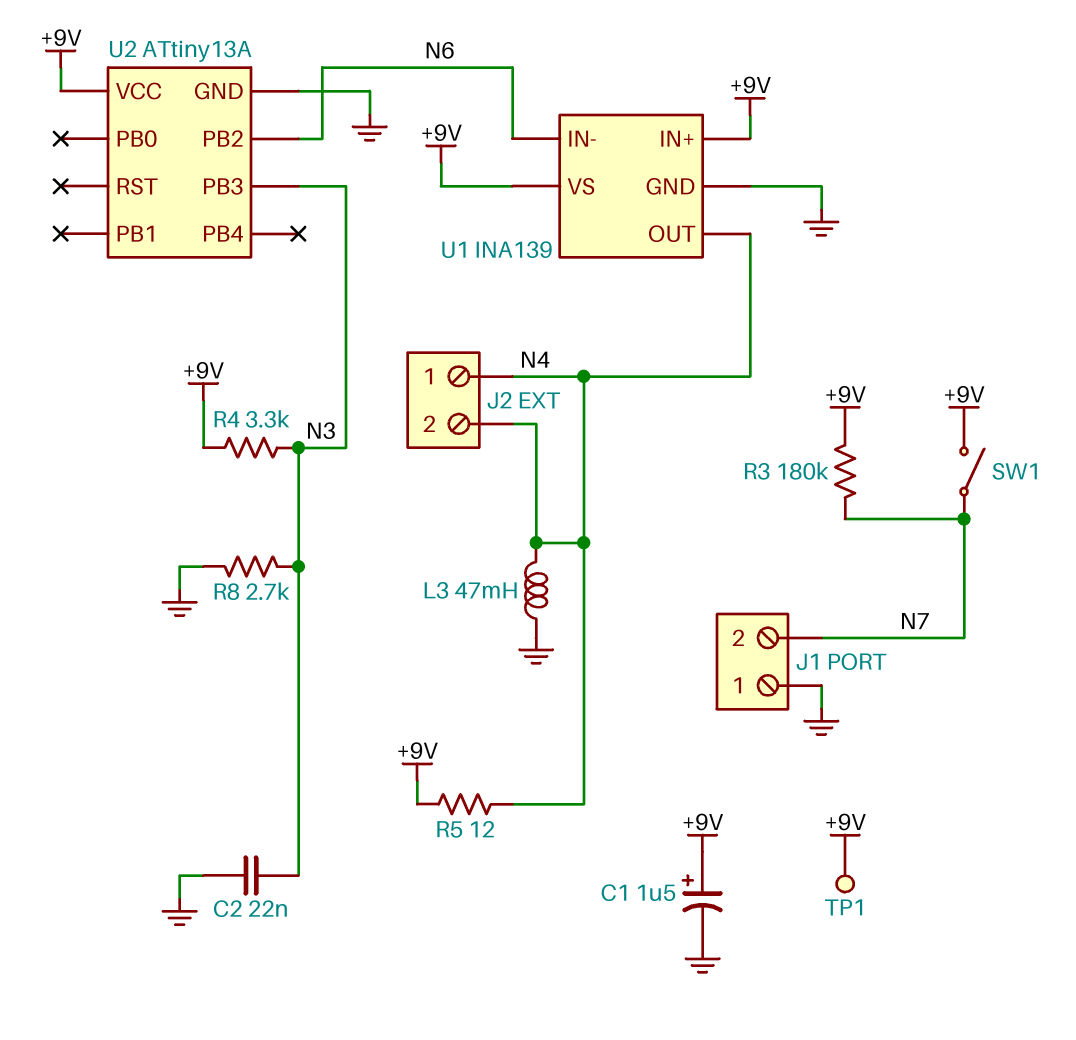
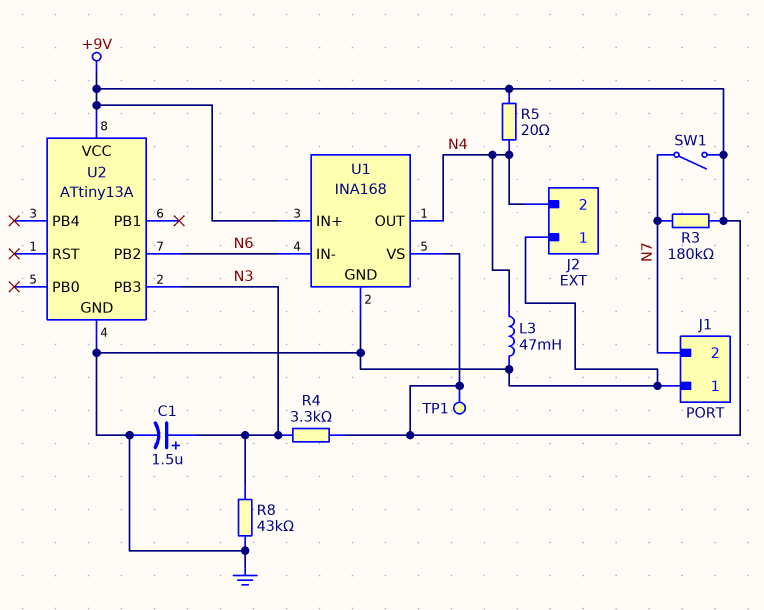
C1: 1.5uF (plus +9V, minus GND) -> 1.5uF (plus N3, minus GND)
C2: 22nF (GND, N3) -> none
J2 pin 1: N4 -> GND
R5: 12 (+9V, N4) -> 20 (+9V, N4)
R8: 2.7k (GND, N3) -> 43k (GND, N3)
U1: INA139 -> INA168

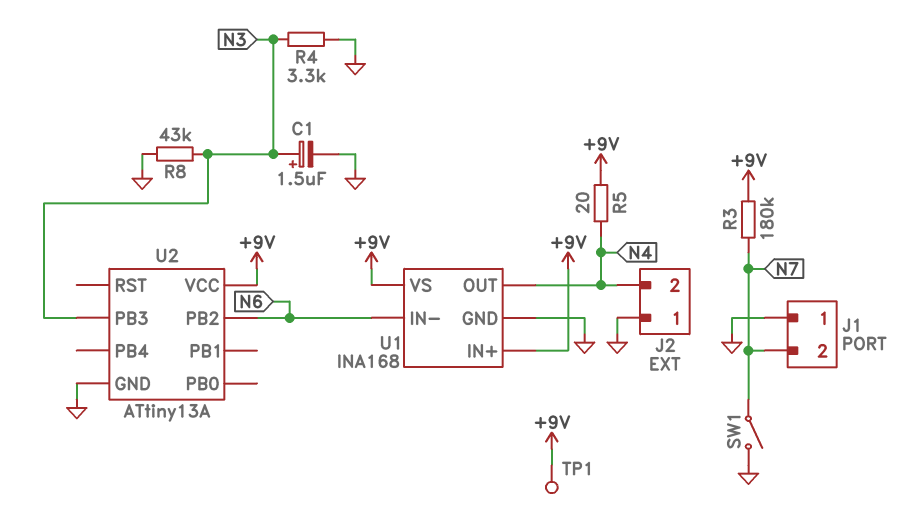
L3: 47mH (GND, N4) -> none
R4: 3.3k (+9V, N3) -> 3.3k (GND, N3)
SW1: switch (+9V, N7) -> switch (GND, N7)

